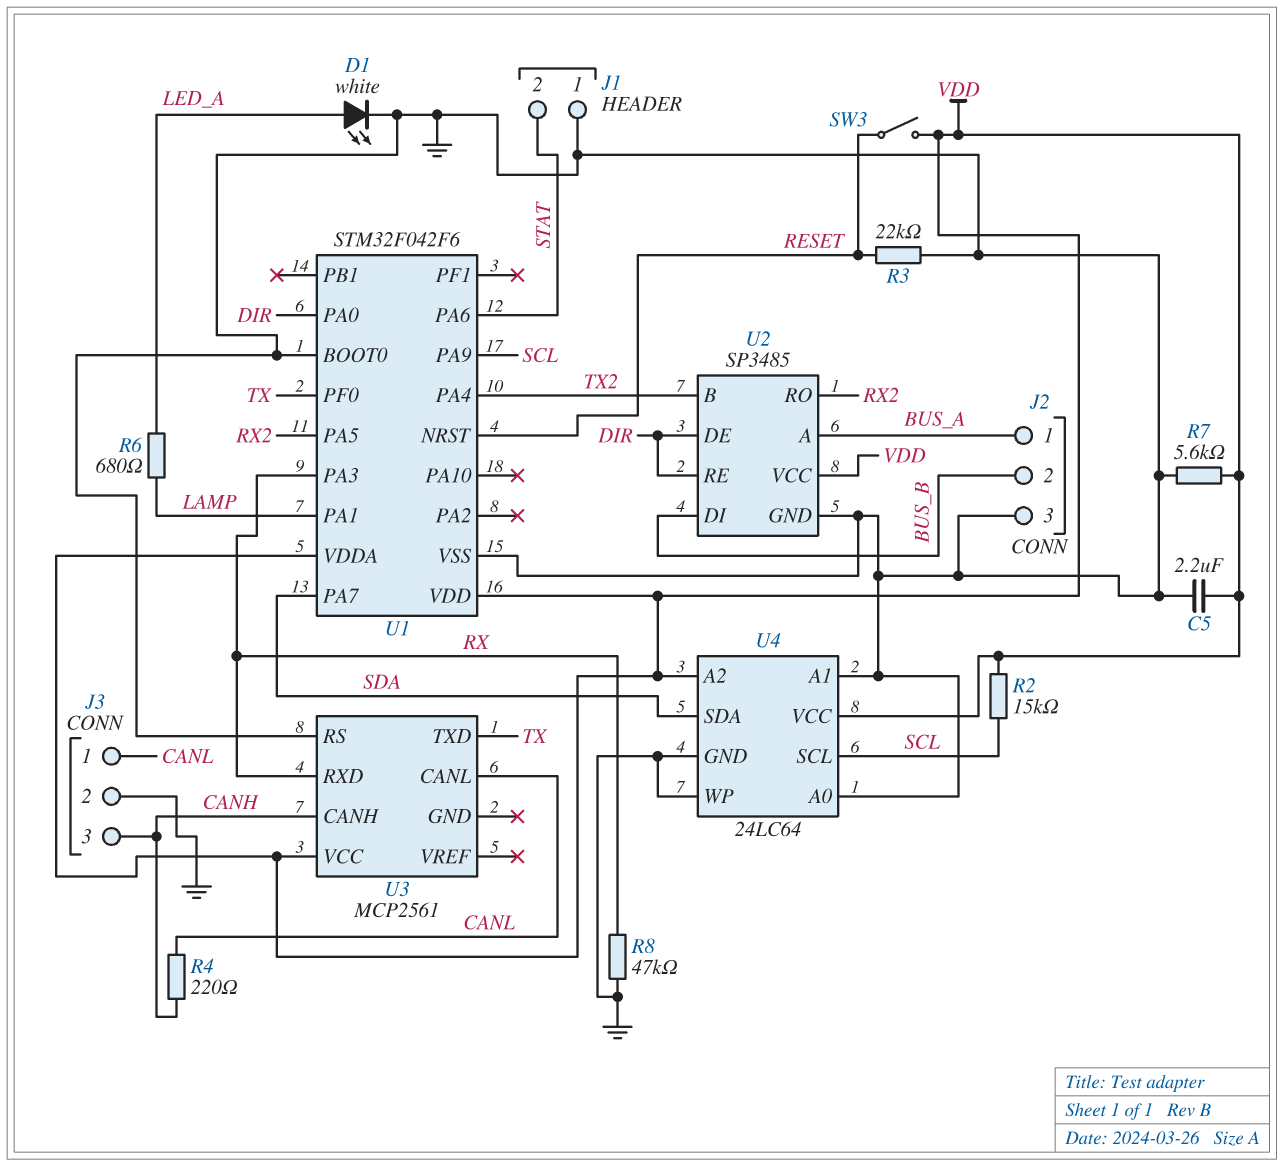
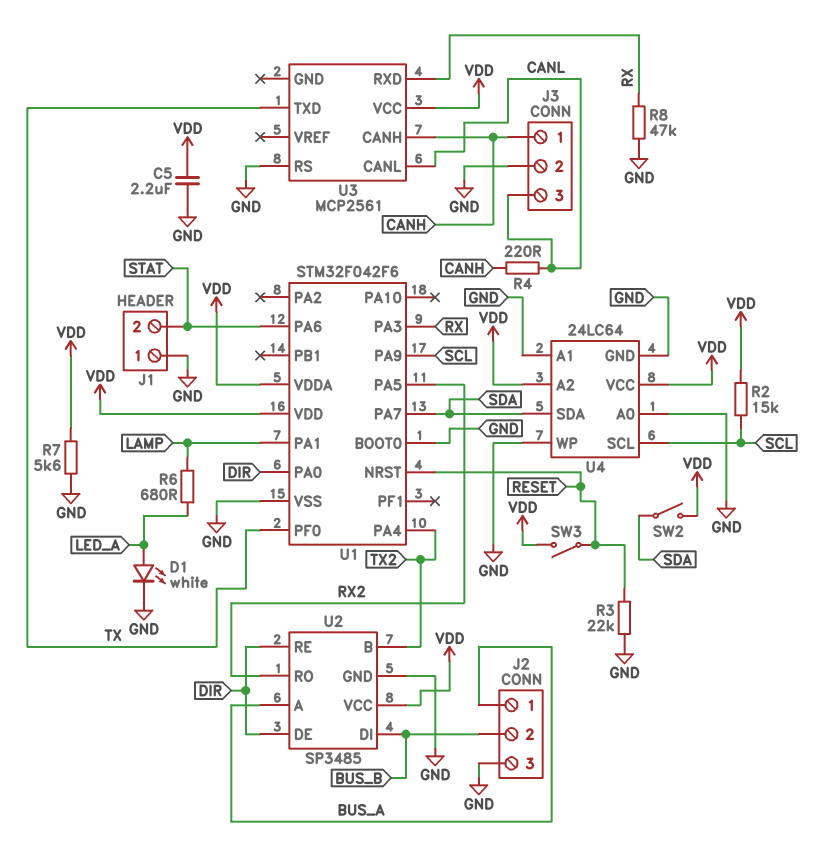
J3 pin 1: CANL -> CANH
J3 pin 3: CANH -> CANL
SW2: none -> switch (SDA, VDD)

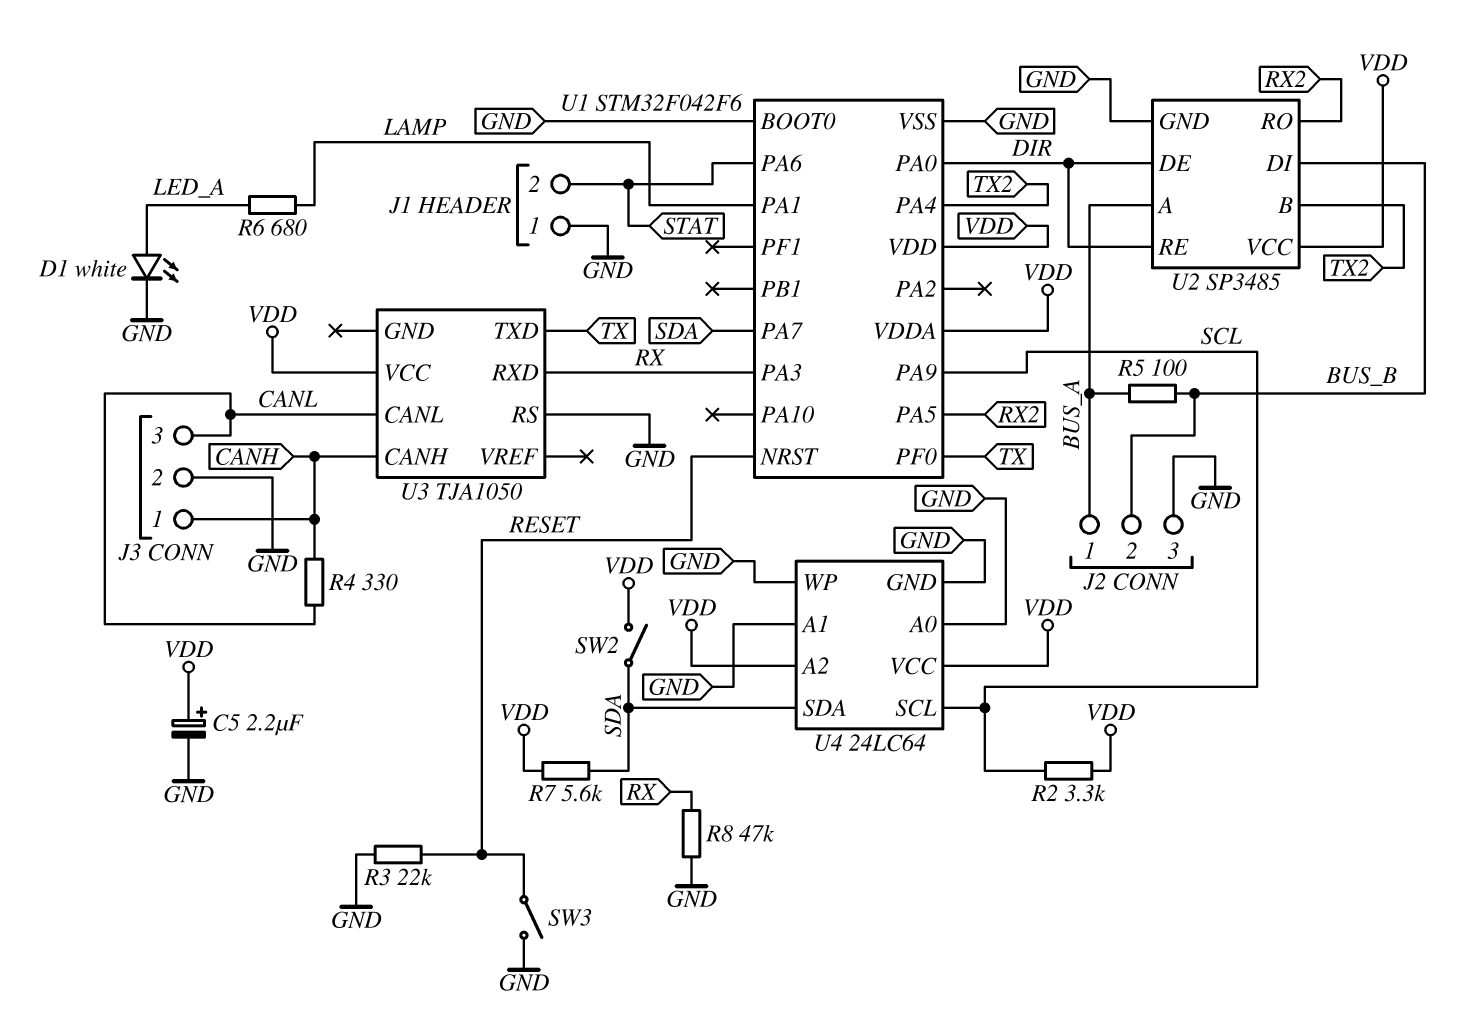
C5: 2.2uF (GND, VDD) -> 2.2uF (plus VDD, minus GND)
R2: 15k (SCL, VDD) -> 3.3k (SCL, VDD)
R4: 220 (CANH, CANL) -> 330 (CANH, CANL)
R5: none -> 100 (BUS_A, BUS_B)
R7: 5.6k (GND, VDD) -> 5.6k (SDA, VDD)
SW3: switch (RESET, VDD) -> switch (GND, RESET)
U3: MCP2561 -> TJA1050

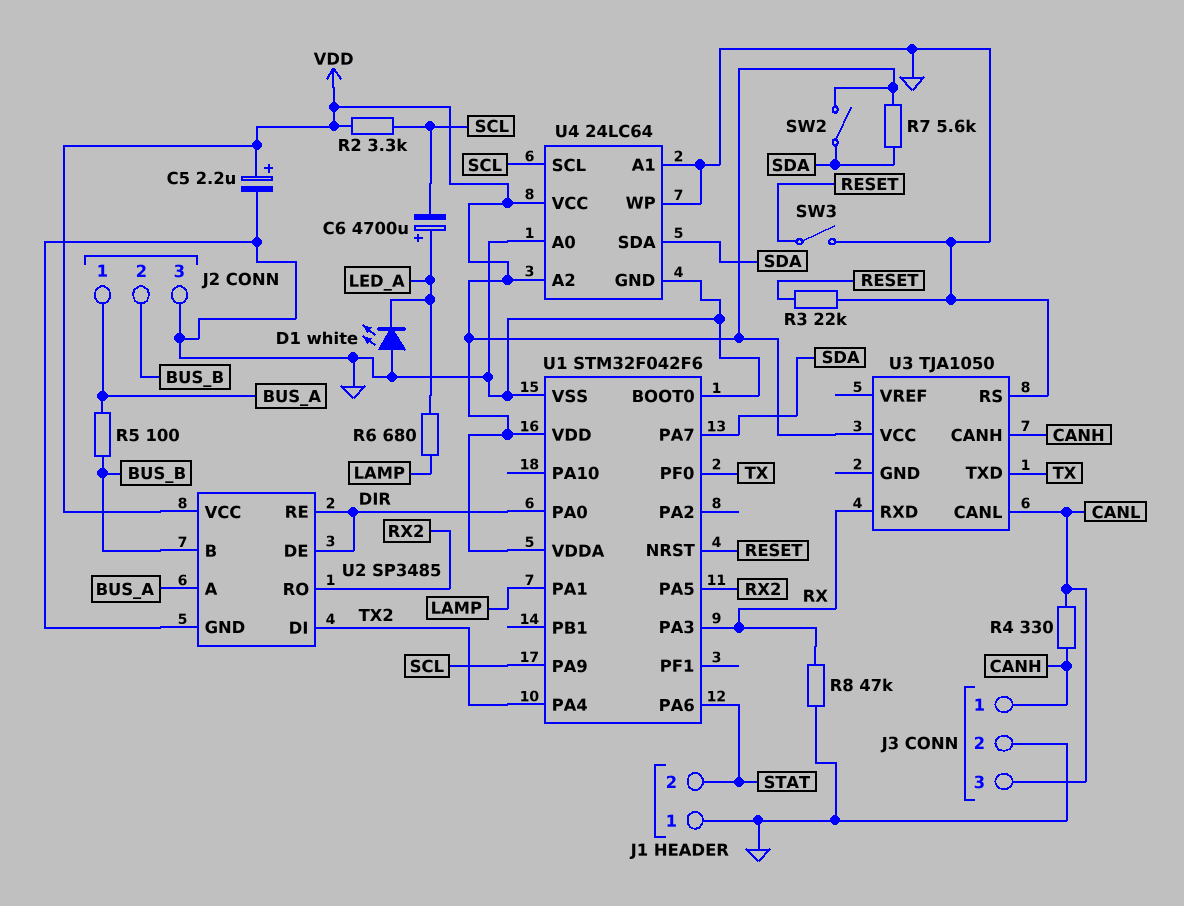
C6: none -> 4700uF (plus LED_A, minus SCL)
D1: LED white (A LED_A, K GND) -> LED white (A GND, K LED_A)
U2 pin B: TX2 -> BUS_B
U2 pin DI: BUS_B -> TX2

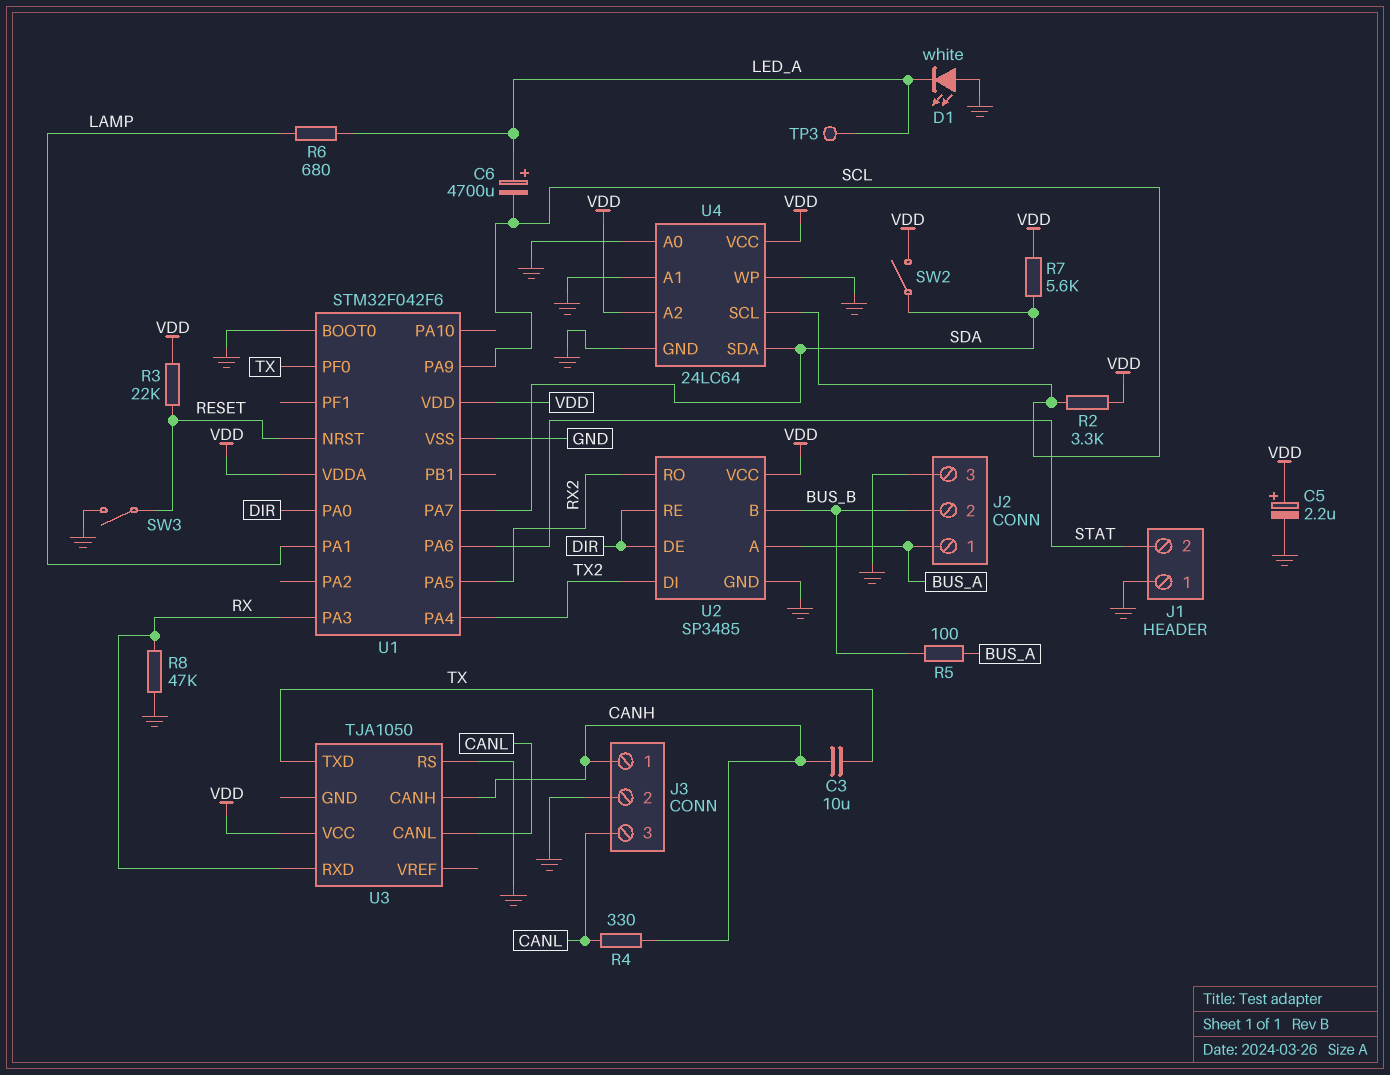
C3: none -> 10uF (CANH, TX)
R3: 22k (GND, RESET) -> 22k (RESET, VDD)
TP3: none -> test point (LED_A)

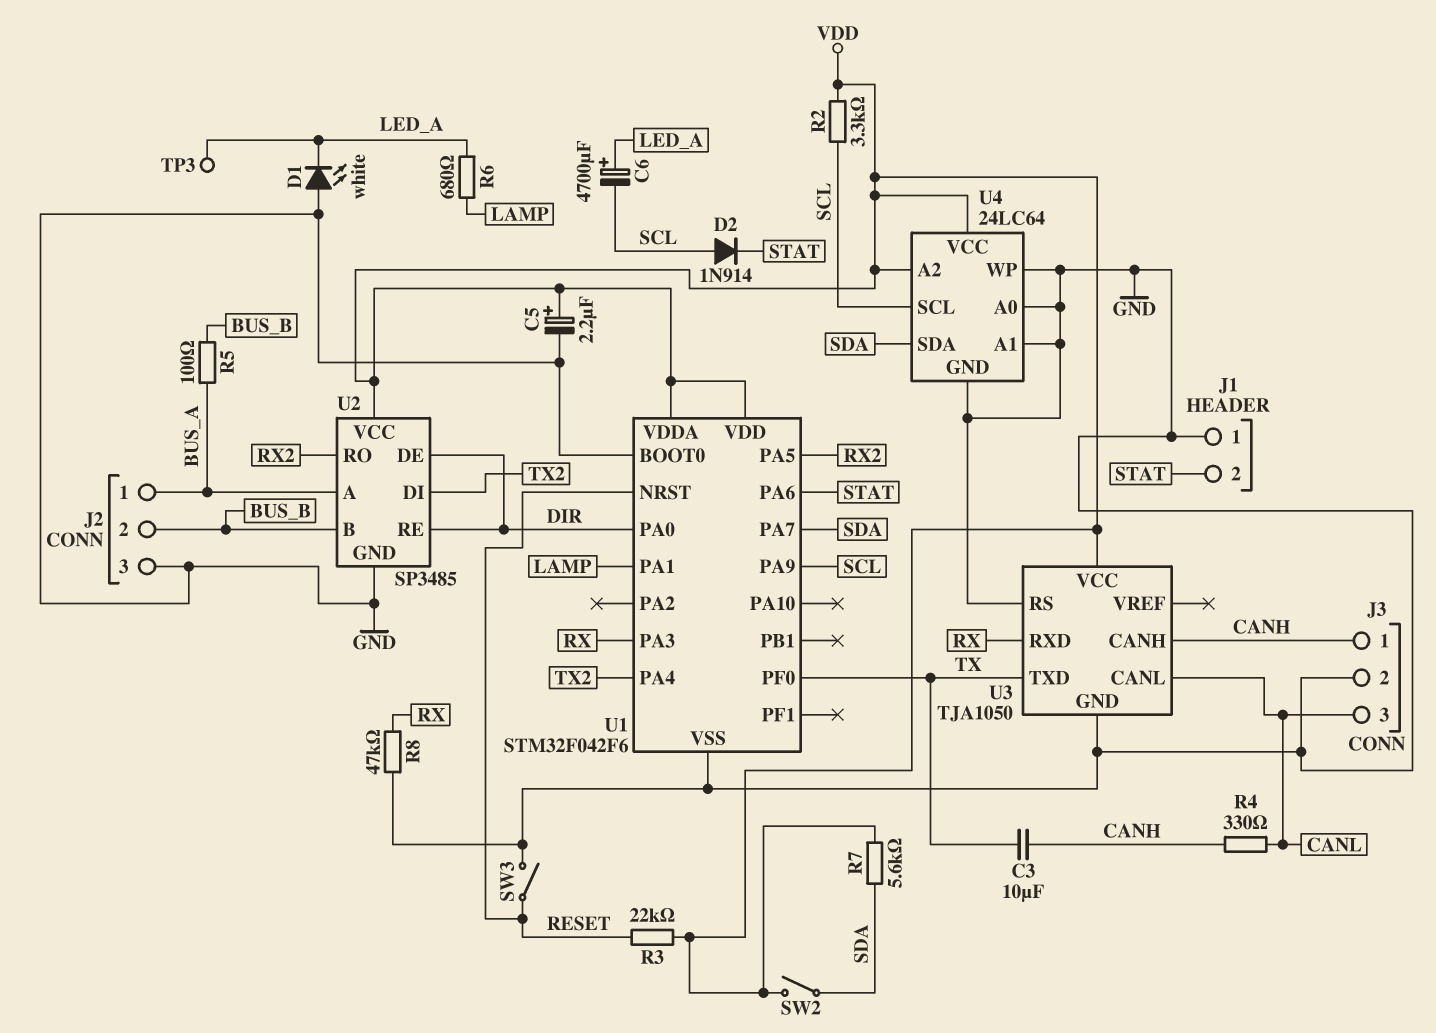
D2: none -> diode 1N914 (A SCL, K STAT)
U3 pin GND: none -> GND

